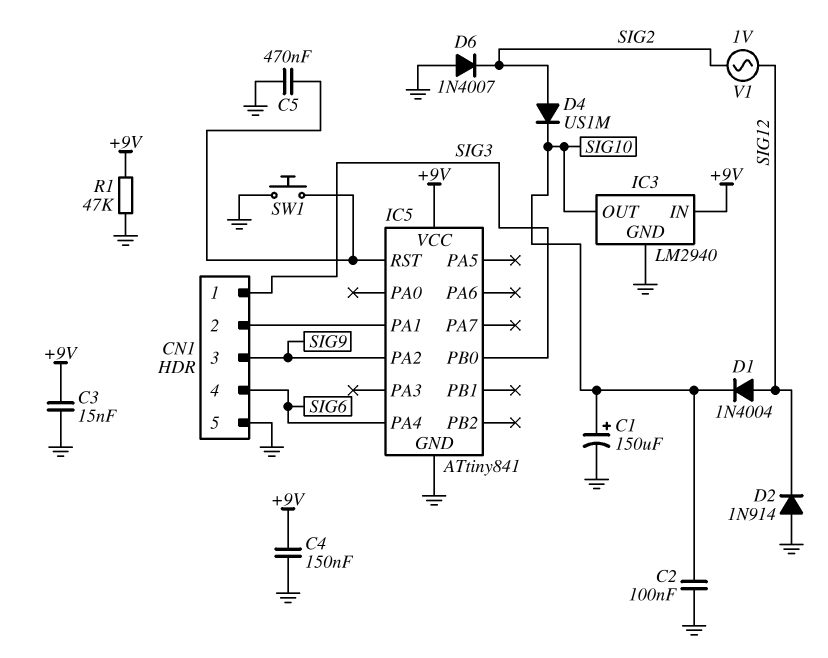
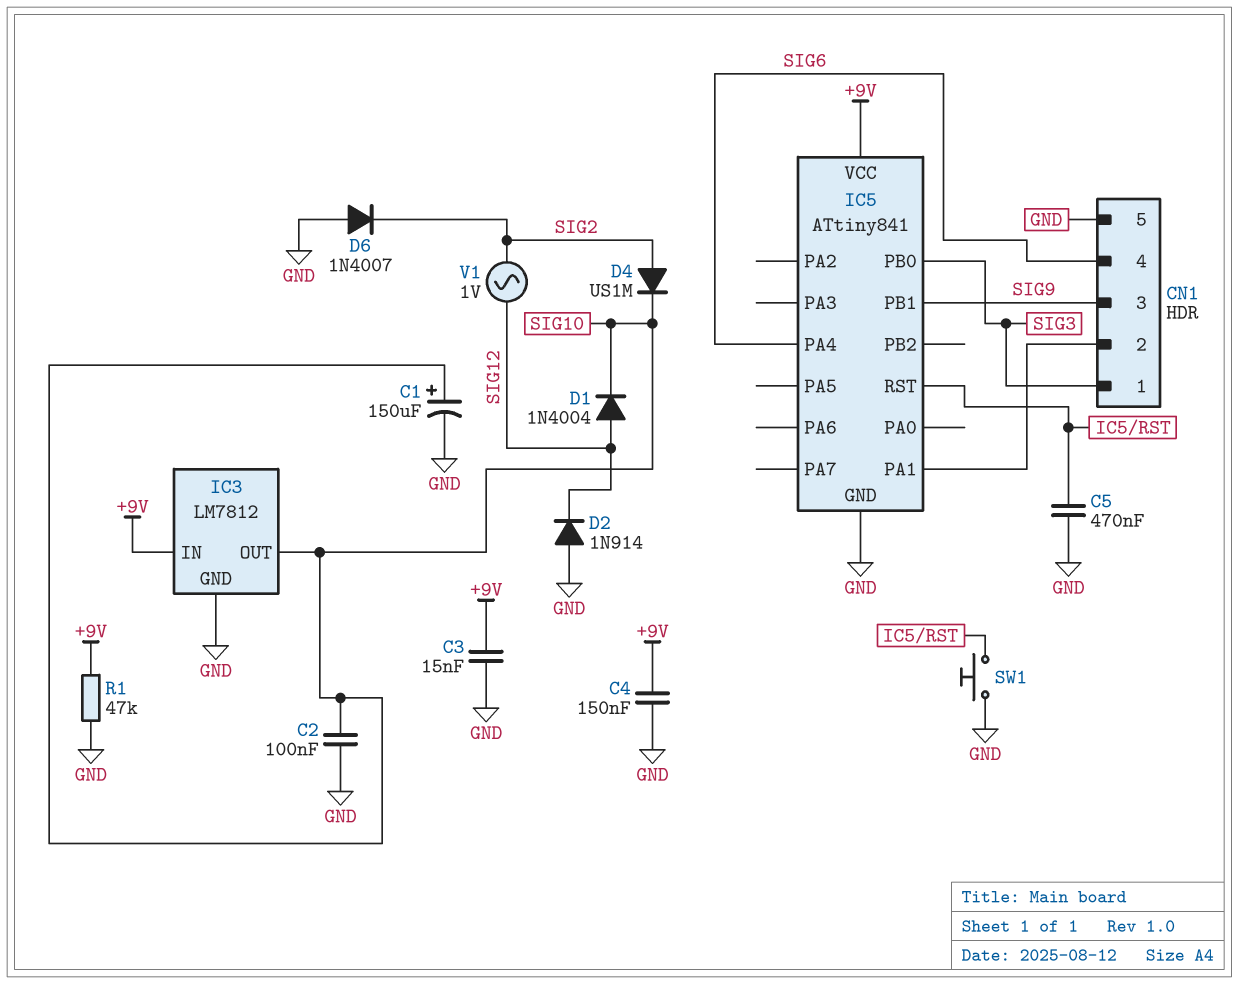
IC3: LM2940 -> LM7812
IC5 pin PA2: SIG9 -> none
IC5 pin PB1: none -> SIG9

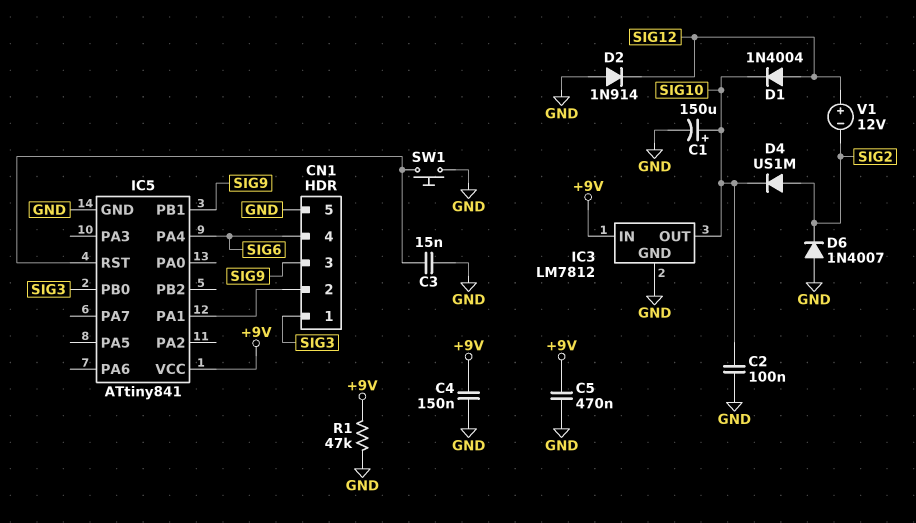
C3: 15nF (+9V, GND) -> 15nF (GND, IC5/RST)
C5: 470nF (GND, IC5/RST) -> 470nF (+9V, GND)
V1: AC 1V (SIG2, SIG12) -> 12V (plus SIG12, minus SIG2)

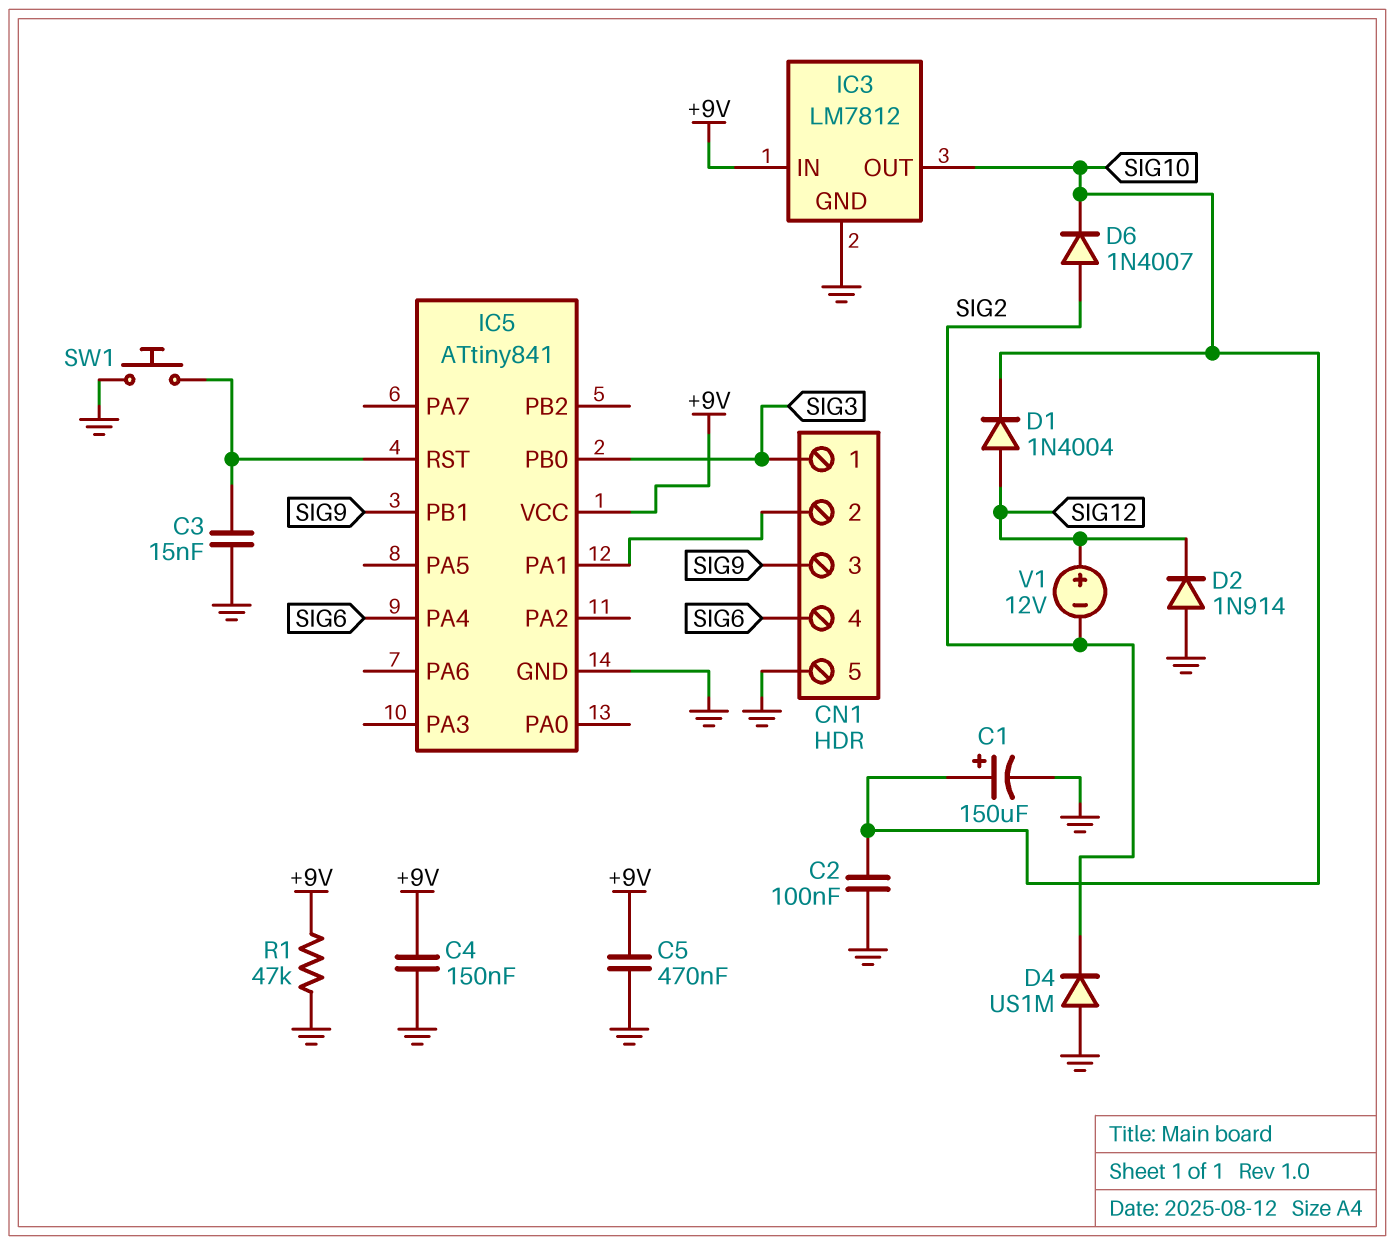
D4: diode US1M (A SIG2, K SIG10) -> diode US1M (A GND, K SIG2)
D6: diode 1N4007 (A GND, K SIG2) -> diode 1N4007 (A SIG2, K SIG10)

